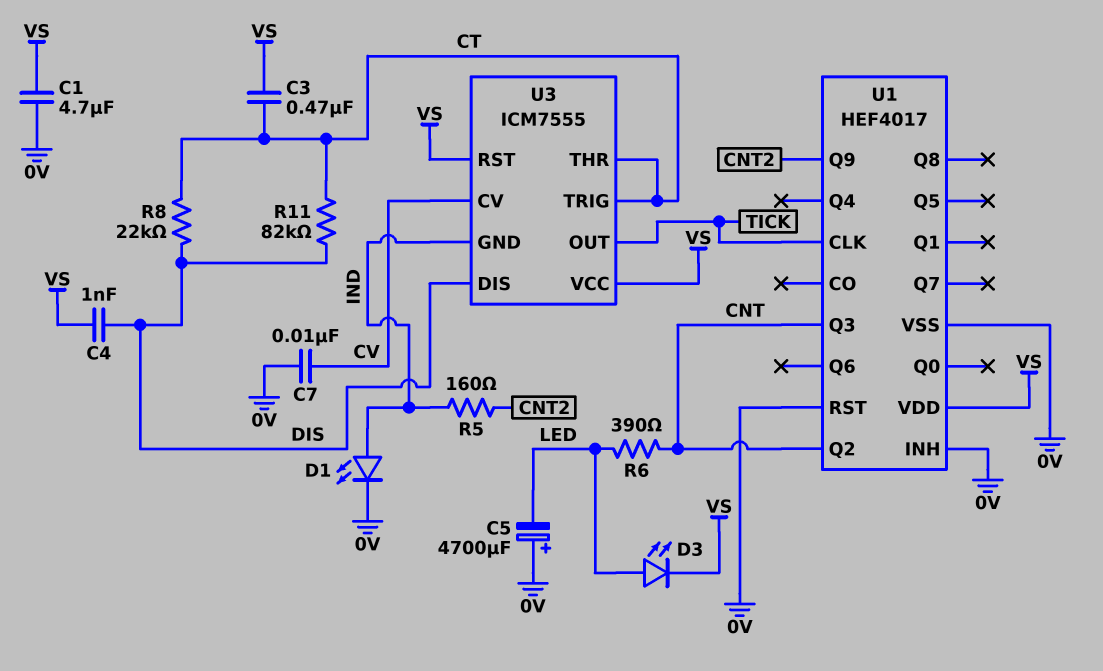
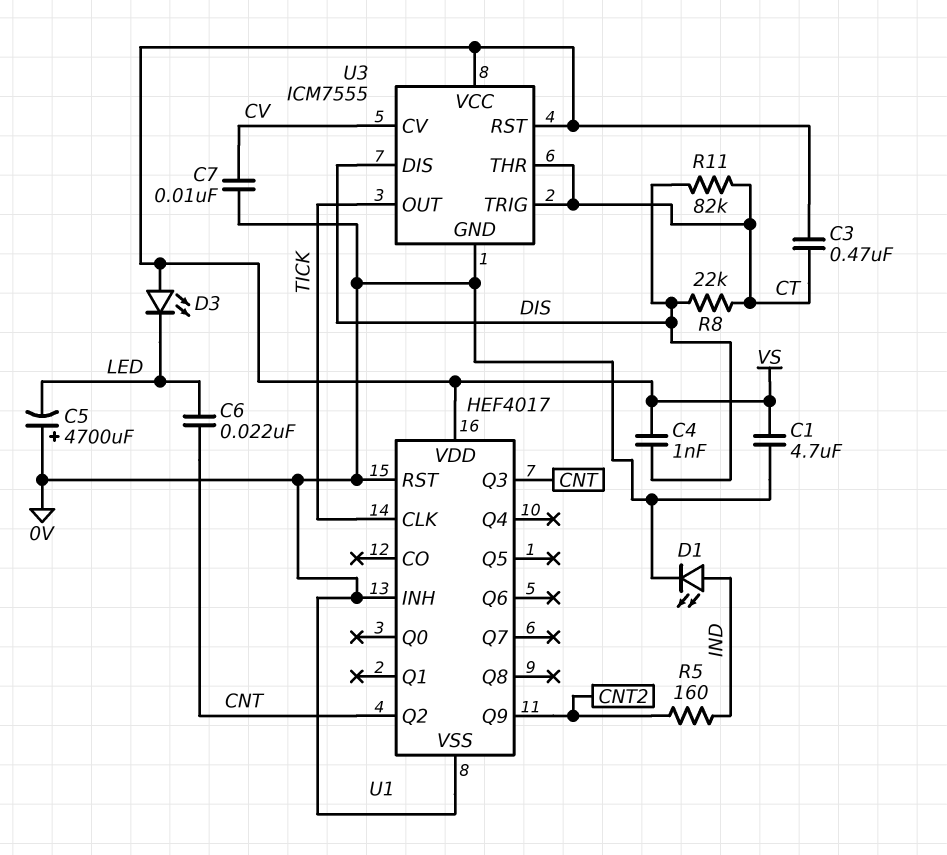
C6: none -> 22nF (CNT, LED)
D3: LED (A LED, K VS) -> LED (A VS, K LED)
R6: 390 (CNT, LED) -> none
U3 pin GND: IND -> 0V

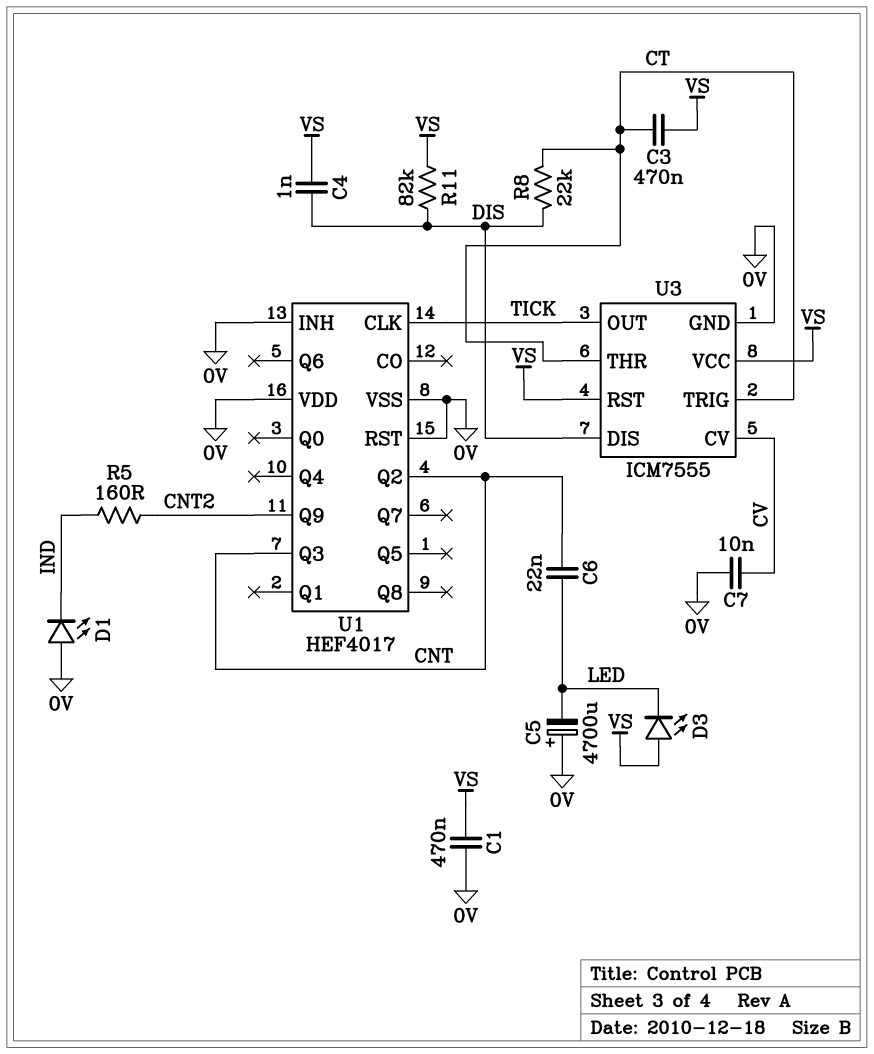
C1: 4.7uF (0V, VS) -> 470nF (0V, VS)
D1: LED (A IND, K 0V) -> LED (A 0V, K IND)
R11: 82k (CT, DIS) -> 82k (DIS, VS)
U1 pin VDD: VS -> 0V

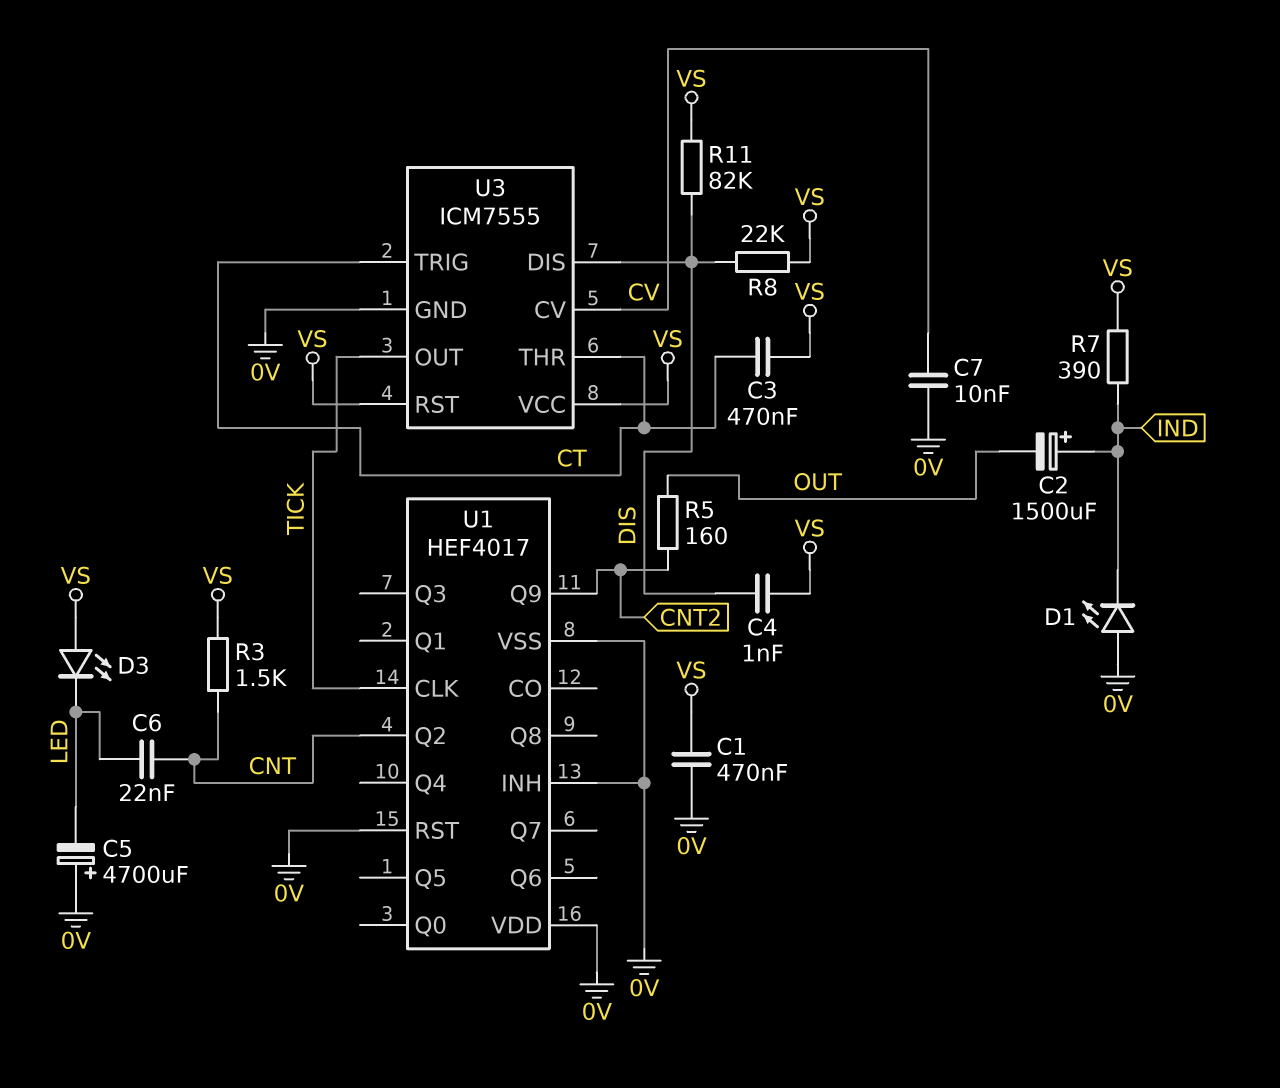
C2: none -> 1500uF (plus IND, minus OUT)
R3: none -> 1.5k (CNT, VS)
R5: 160 (CNT2, IND) -> 160 (CNT2, OUT)
R7: none -> 390 (IND, VS)
R8: 22k (CT, DIS) -> 22k (DIS, VS)
U1 pin Q3: CNT -> none

